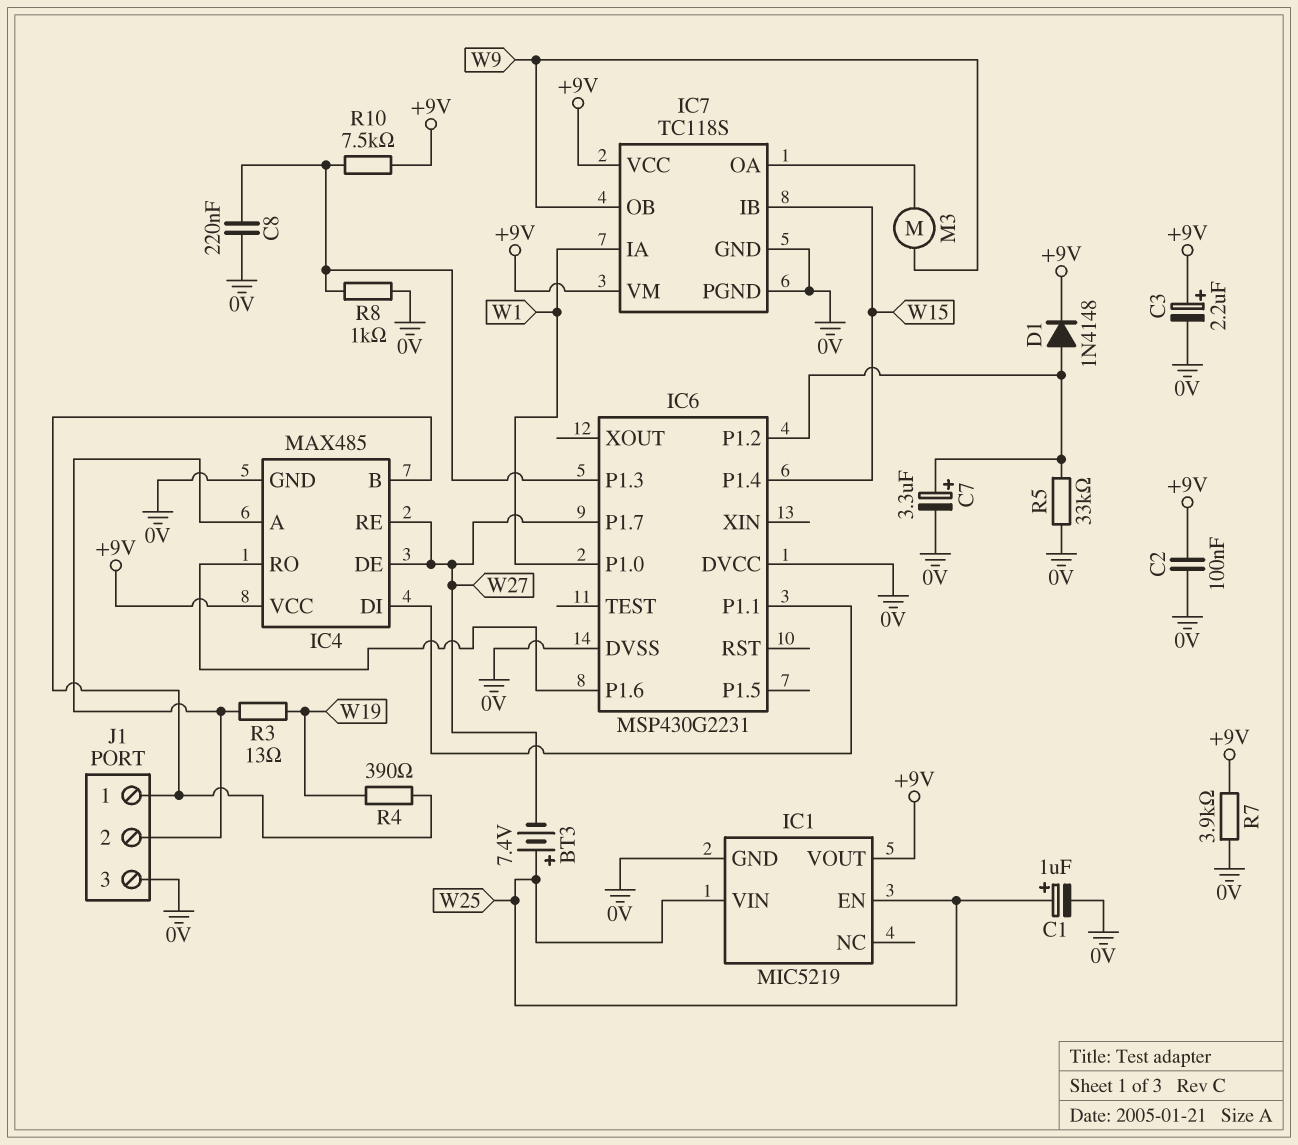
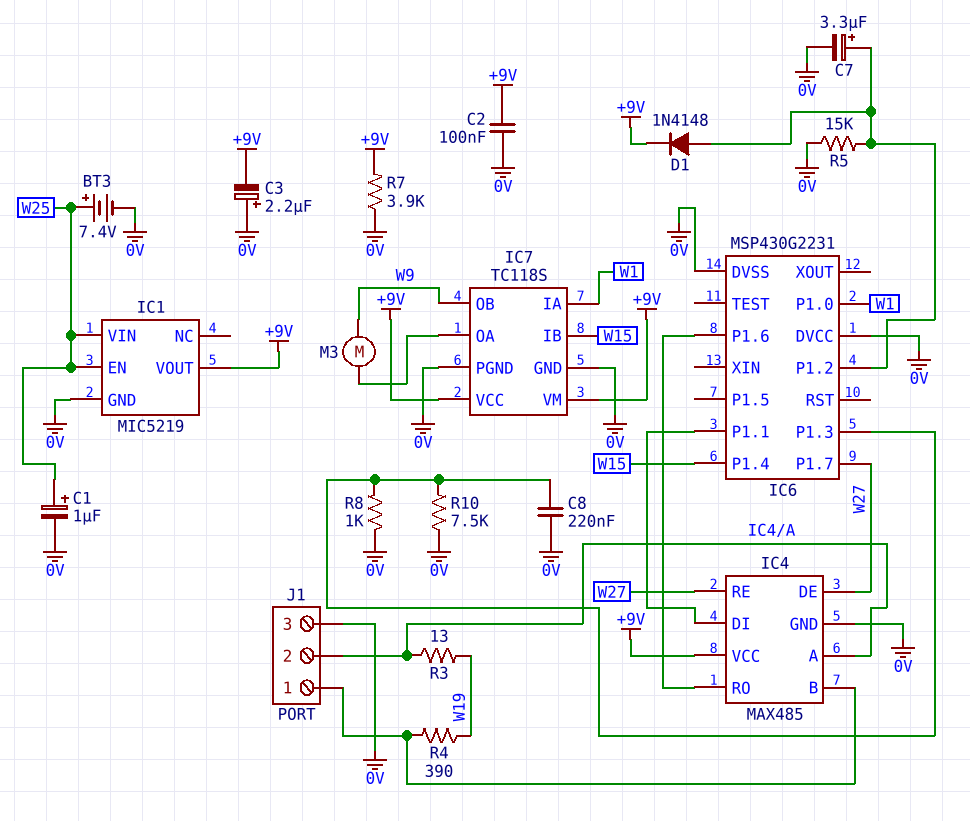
BT3: 7.4V (plus W25, minus W27) -> 7.4V (plus W25, minus 0V)
C3: 2.2uF (plus +9V, minus 0V) -> 2.2uF (plus 0V, minus +9V)
R5: 33k (0V, IC6/P1.2) -> 15k (0V, IC6/P1.2)
R10: 7.5k (+9V, IC6/P1.3) -> 7.5k (0V, IC6/P1.3)

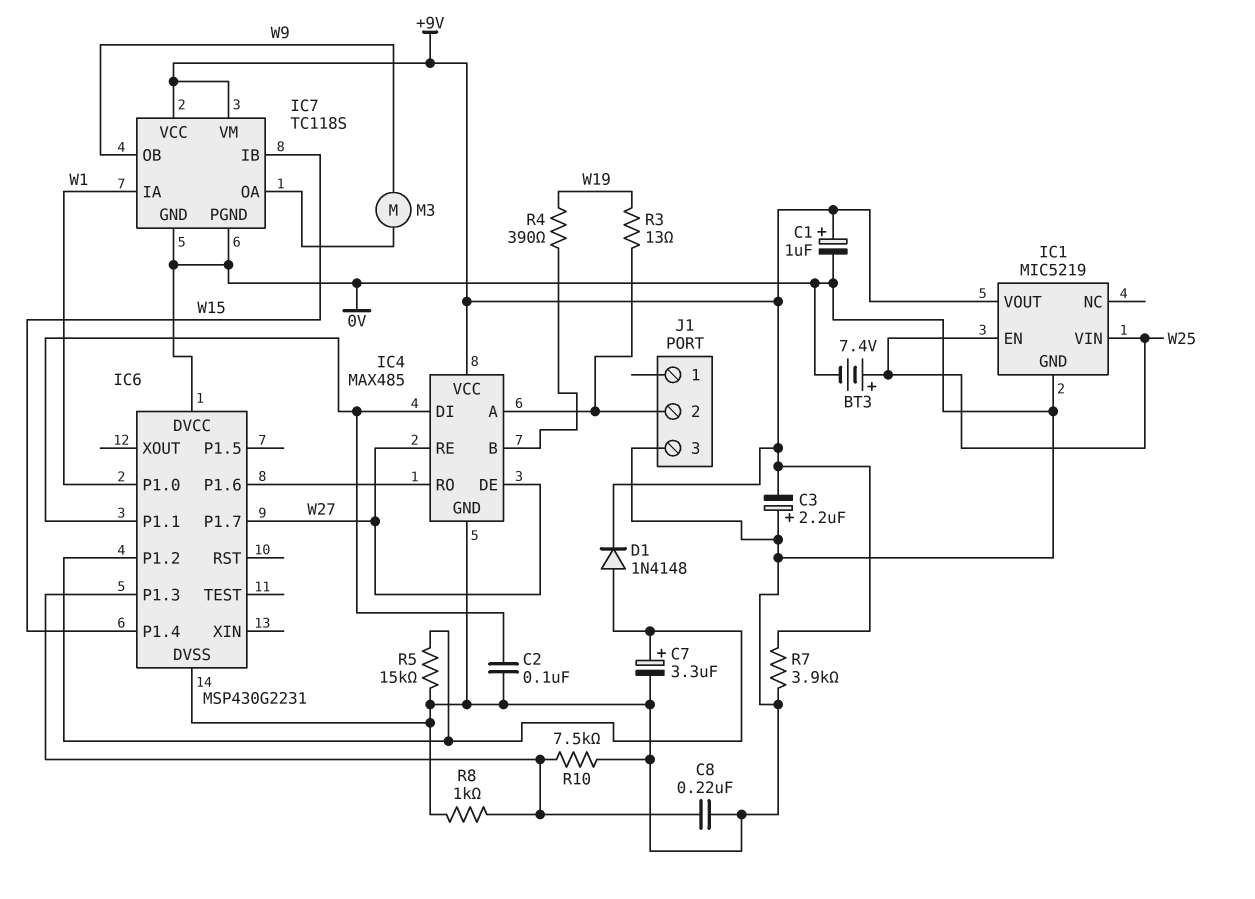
C1: 1uF (plus W25, minus 0V) -> 1uF (plus +9V, minus 0V)
C2: 100nF (+9V, 0V) -> 100nF (0V, IC4/DI)
J1 pin 1: IC4/B -> none

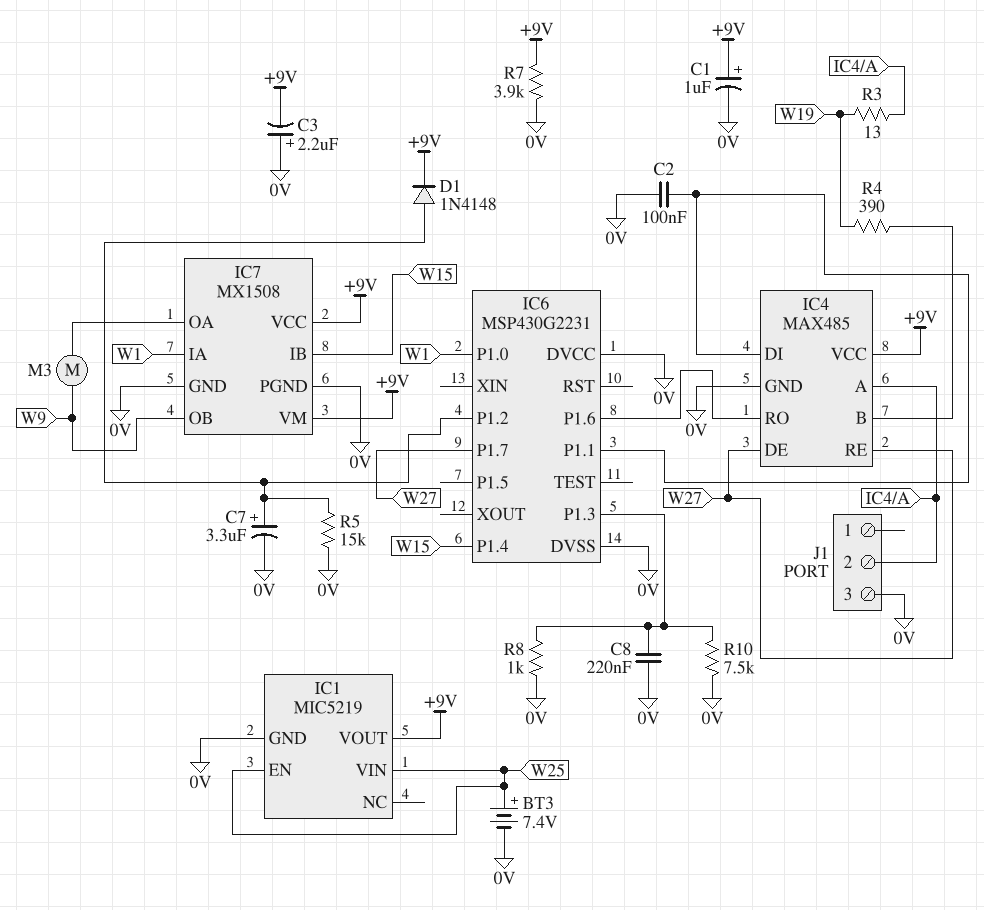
IC7: TC118S -> MX1508

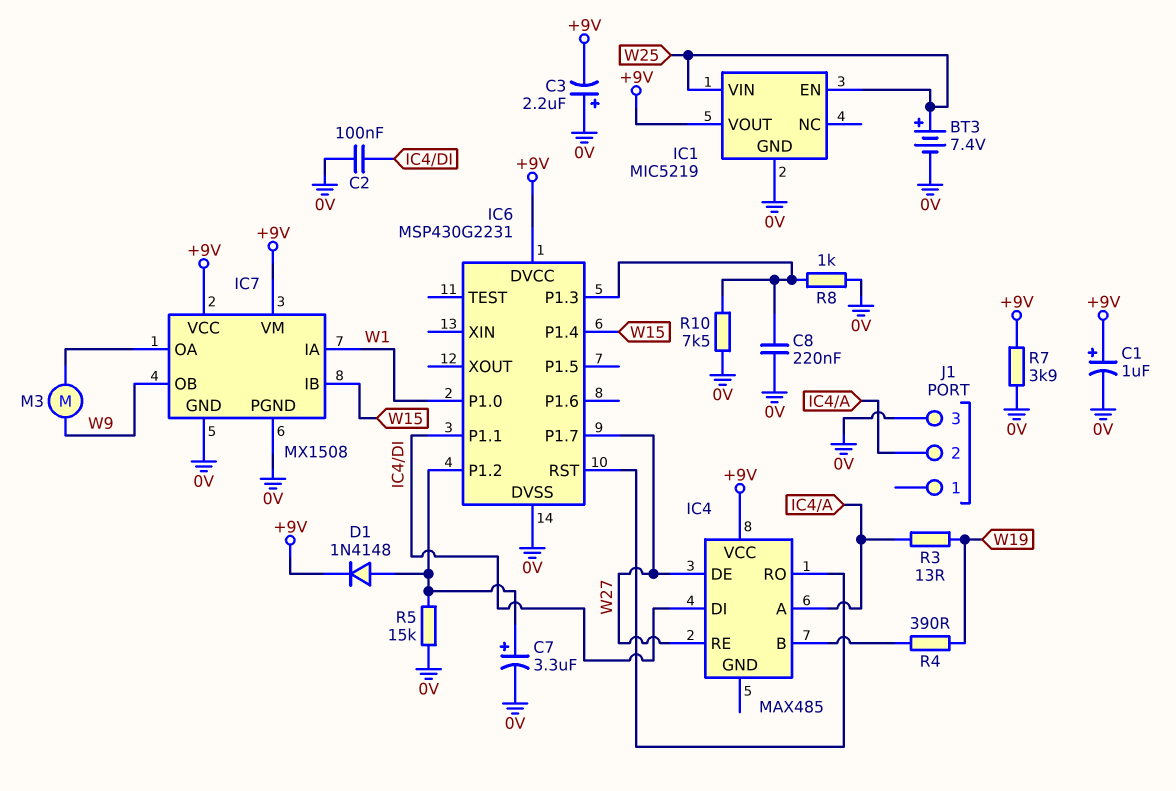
IC4 pin GND: 0V -> none
IC6 pin DVCC: 0V -> +9V
IC6 pin P1.6: IC4/RO -> none
IC6 pin RST: none -> IC4/RO

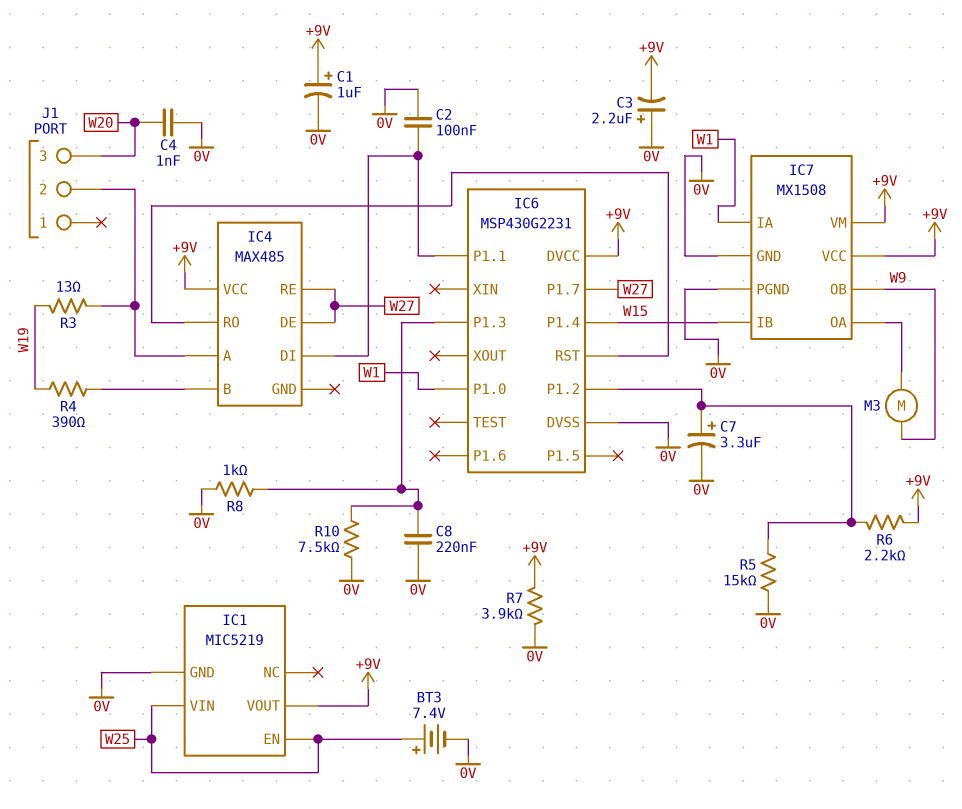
C4: none -> 1nF (0V, W20)
D1: diode 1N4148 (A IC6/P1.2, K +9V) -> none
J1 pin 3: 0V -> W20
R6: none -> 2.2k (+9V, IC6/P1.2)

